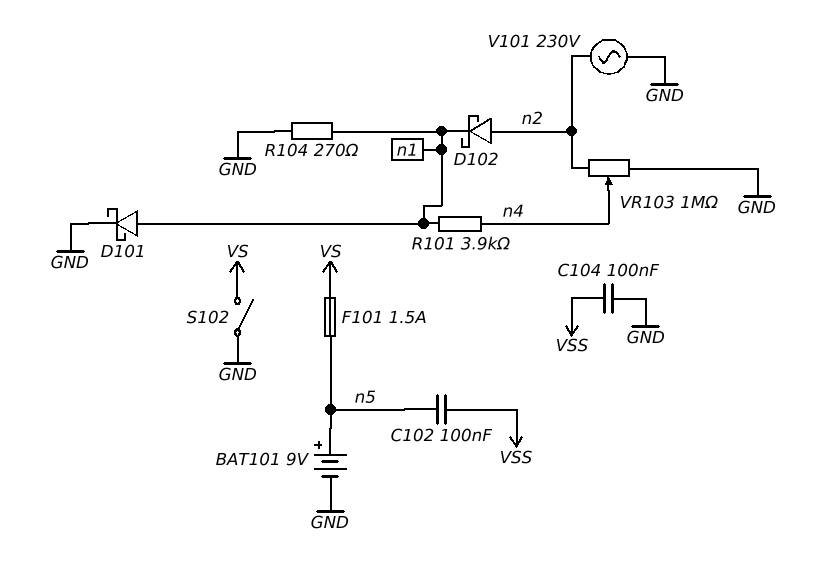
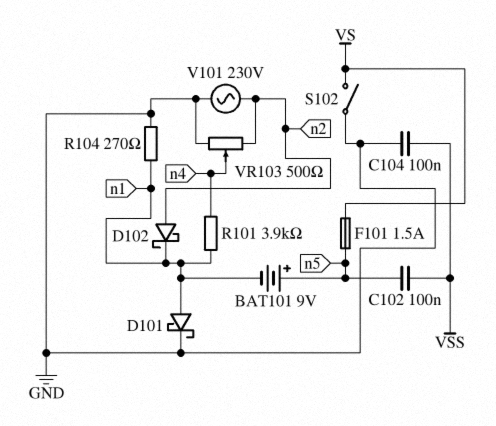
BAT101: 9V (plus n5, minus GND) -> 9V (plus n5, minus n1)
VR103: 1M (GND, n2, wiper n4) -> 500 (GND, n2, wiper n4)

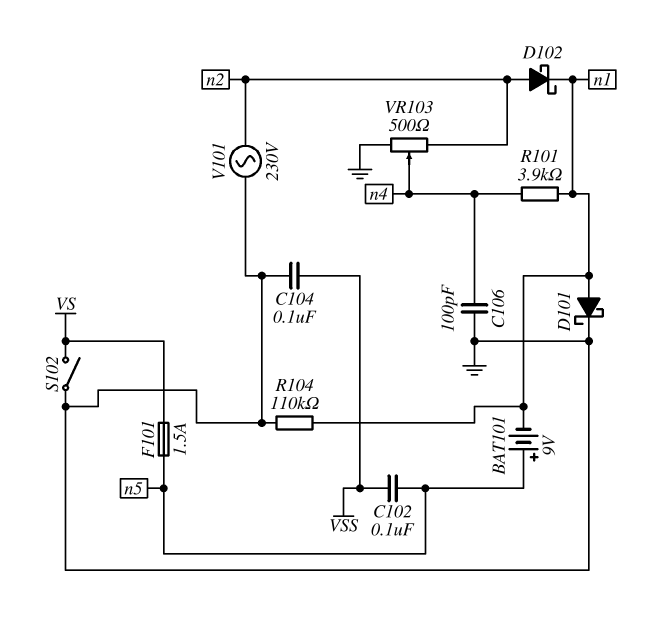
C106: none -> 100pF (GND, n4)
R104: 270 (GND, n1) -> 110k (GND, n1)

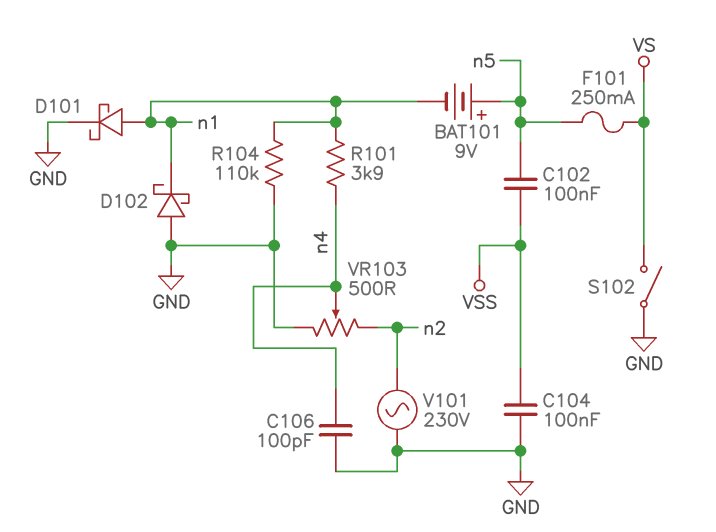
D102: schottky (A n2, K n1) -> schottky (A GND, K n1)
F101: 1.5A (VS, n5) -> 250mA (VS, n5)

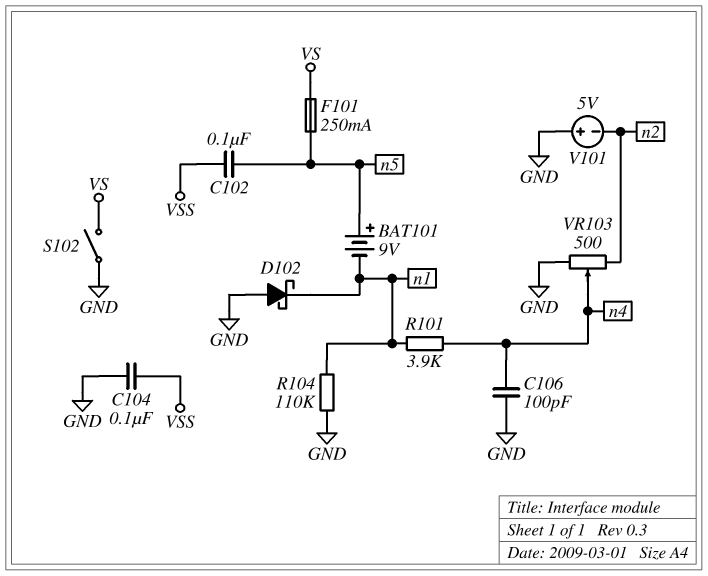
D101: schottky (A n1, K GND) -> none
V101: AC 230V (GND, n2) -> 5V (plus GND, minus n2)

